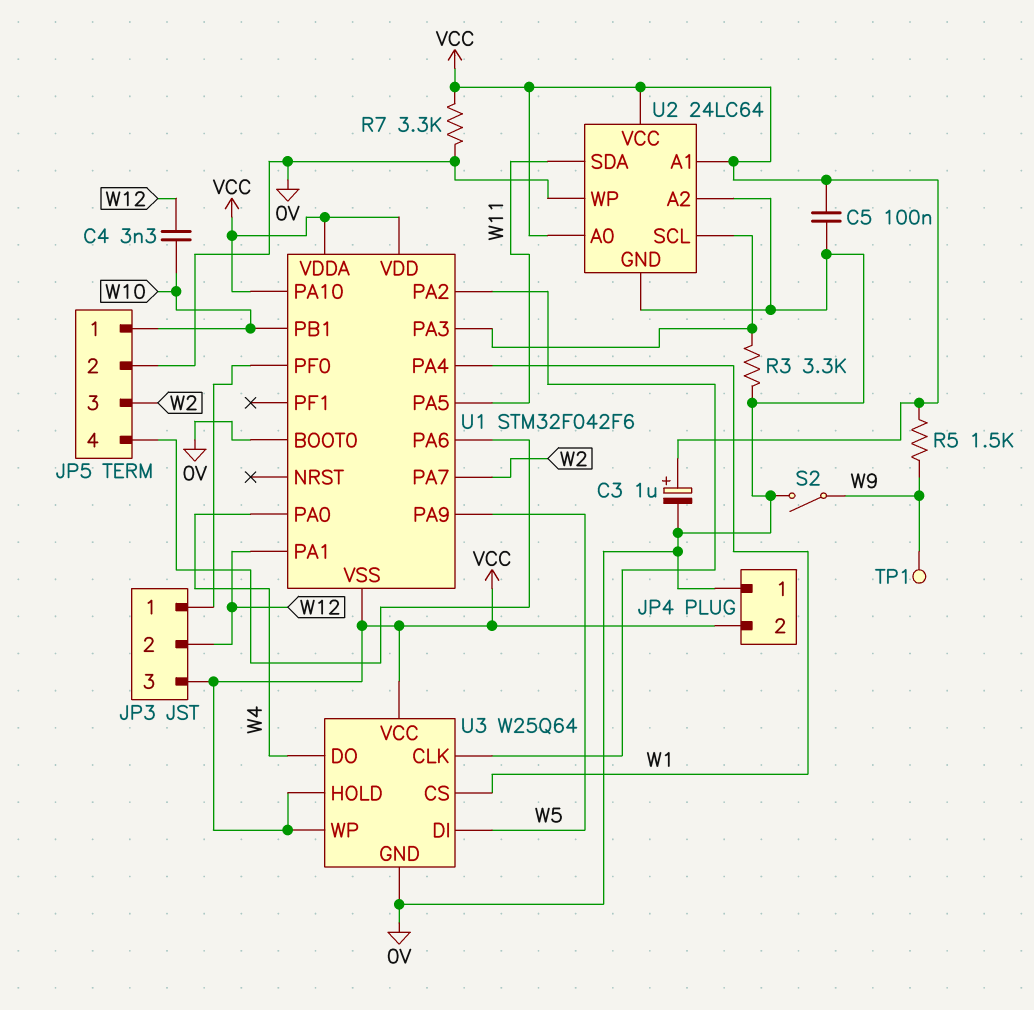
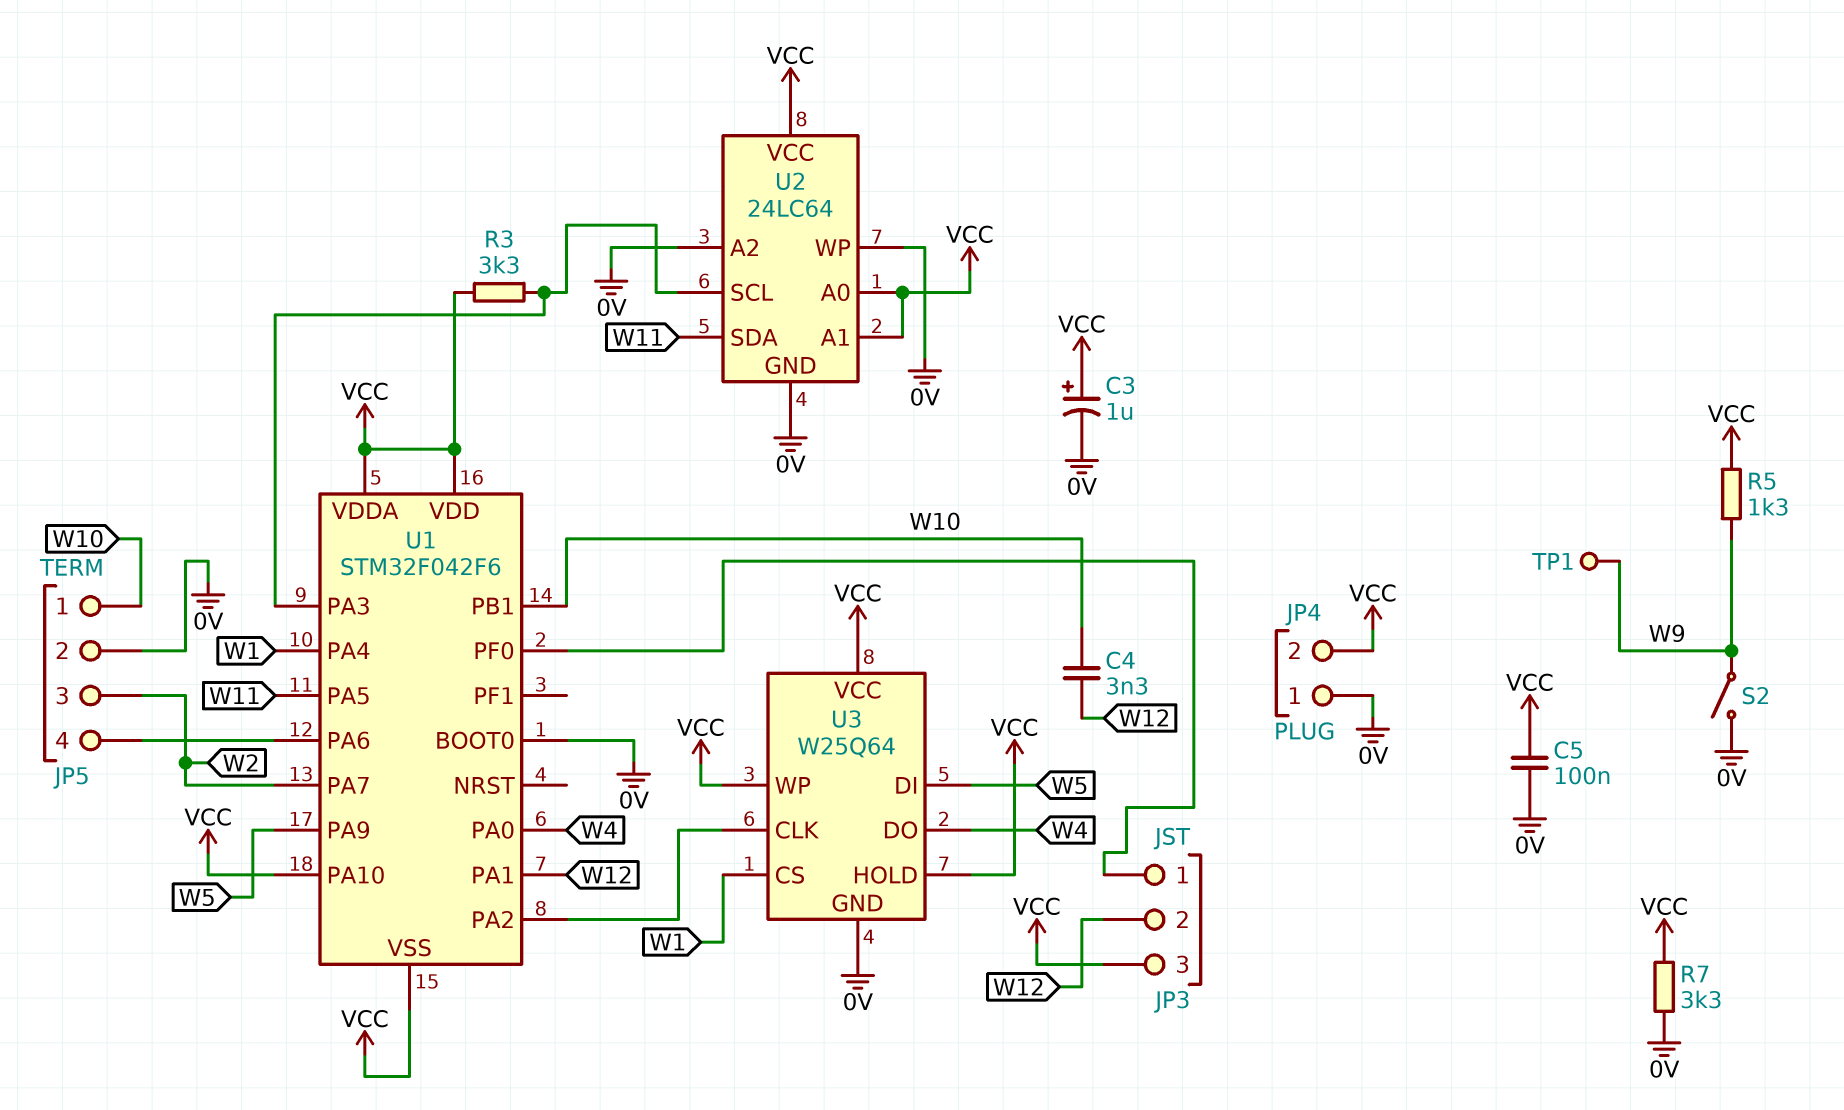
R3: 3.3k (0V, U1/PA3) -> 3.3k (U1/PA3, VCC)
R5: 1.5k (VCC, W9) -> 1.3k (VCC, W9)

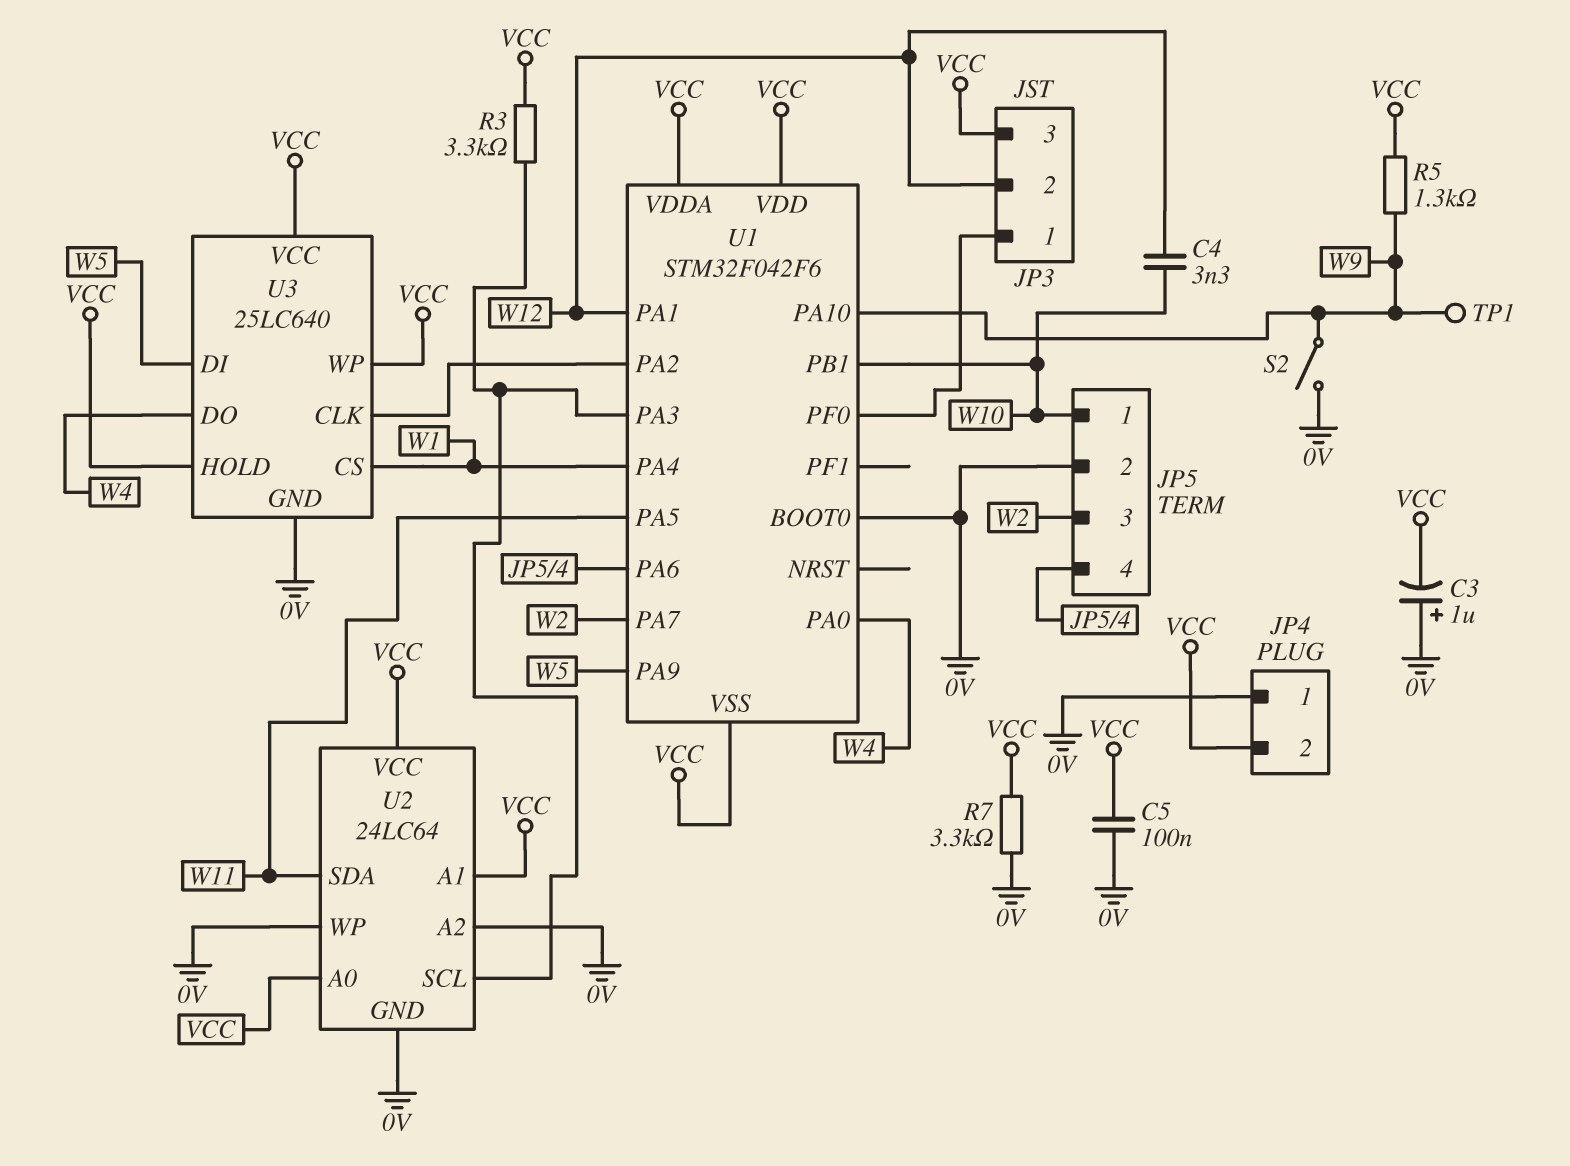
C3: 1uF (plus VCC, minus 0V) -> 1uF (plus 0V, minus VCC)
U1 pin PA10: VCC -> W9
U3: W25Q64 -> 25LC640

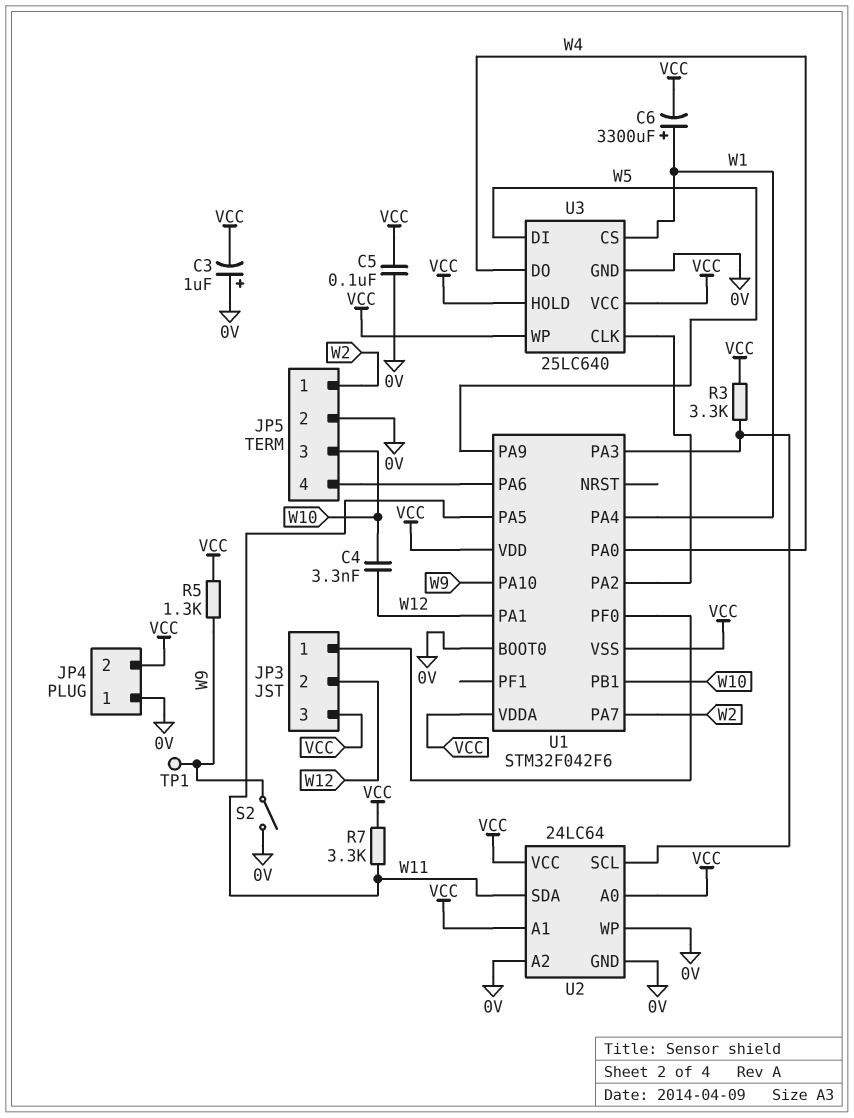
C6: none -> 3300uF (plus W1, minus VCC)
JP5 pin 1: W10 -> W2
JP5 pin 3: W2 -> W10
R7: 3.3k (0V, VCC) -> 3.3k (VCC, W11)

